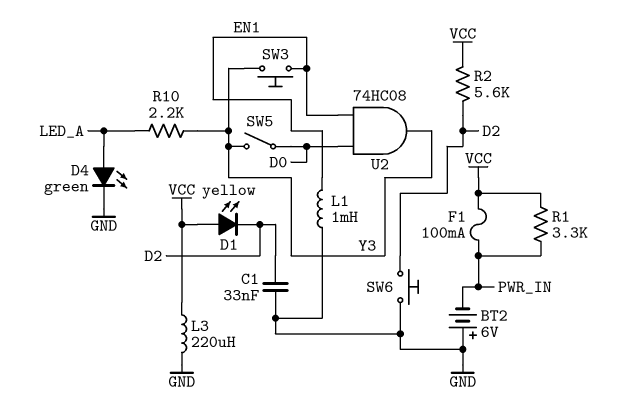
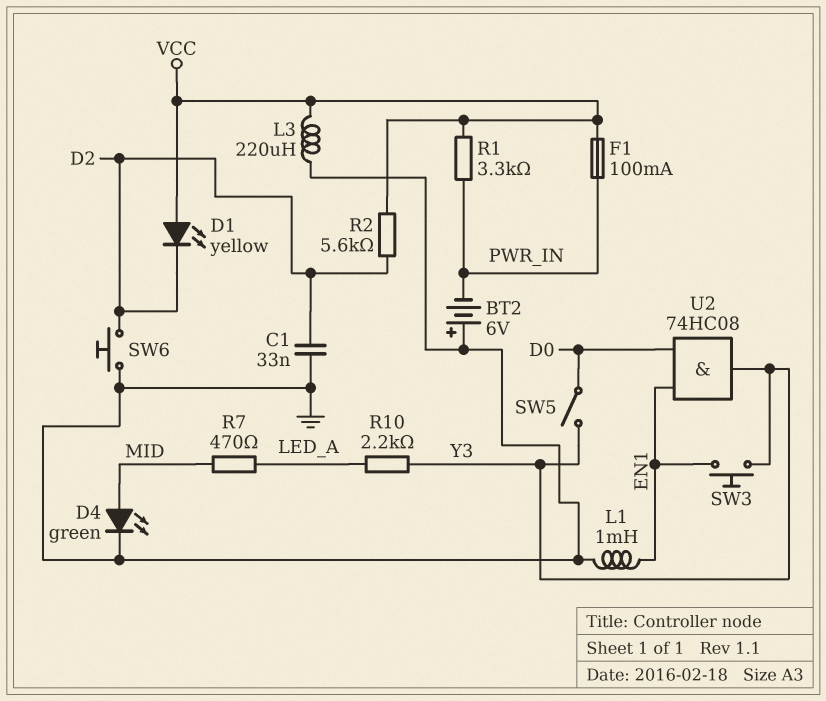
D4: LED green (A LED_A, K GND) -> LED green (A MID, K GND)
R7: none -> 470 (LED_A, MID)

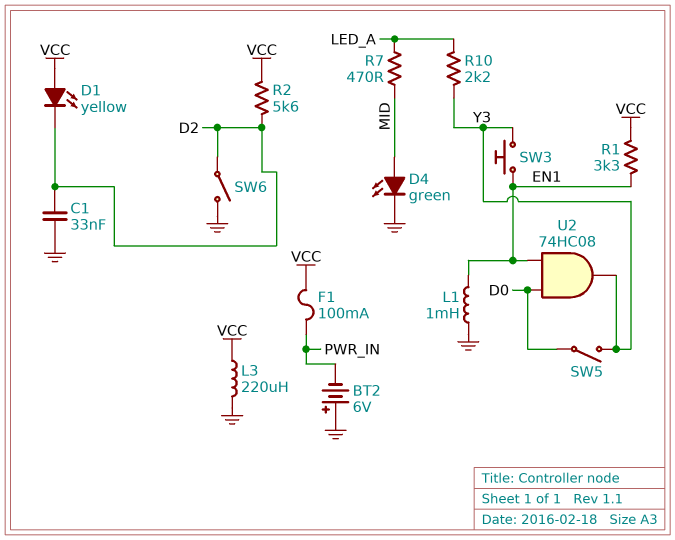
R1: 3.3k (PWR_IN, VCC) -> 3.3k (EN1, VCC)
SW6: button (D2, GND) -> switch (D2, GND)

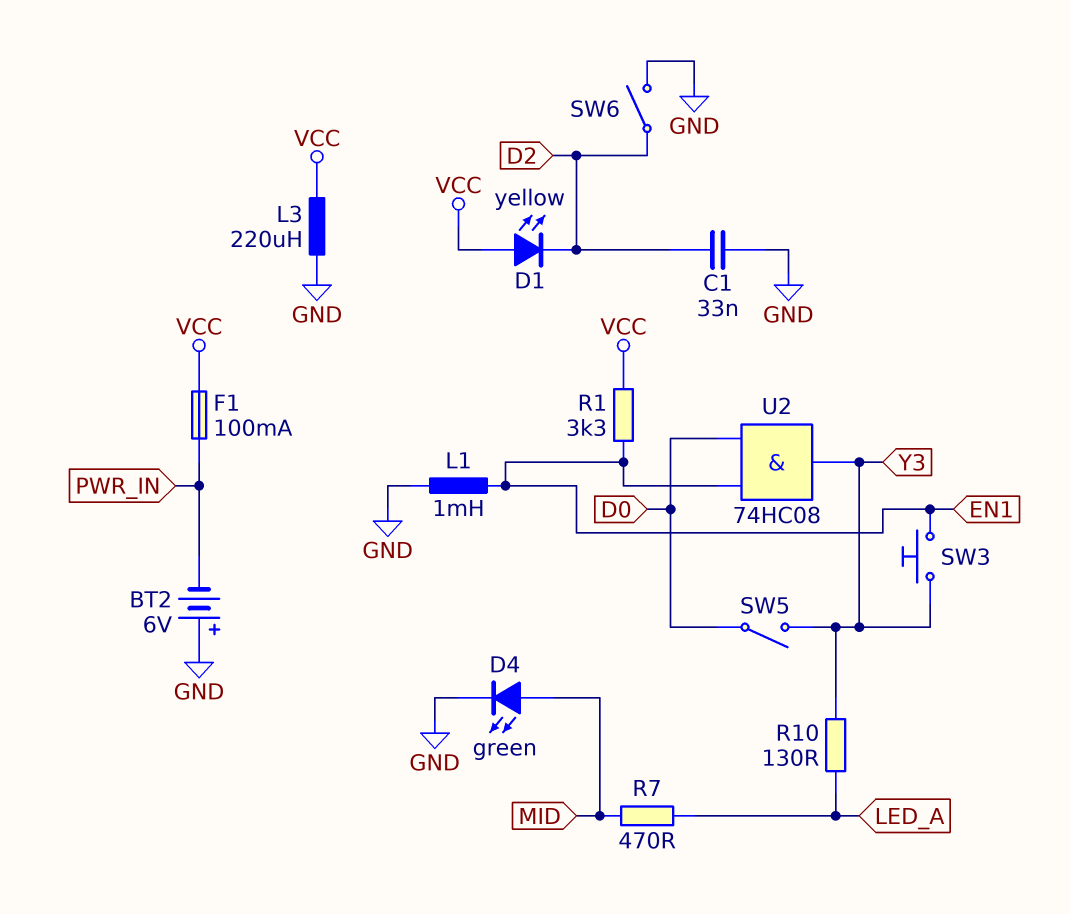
R2: 5.6k (D2, VCC) -> none
R10: 2.2k (LED_A, Y3) -> 130 (LED_A, Y3)

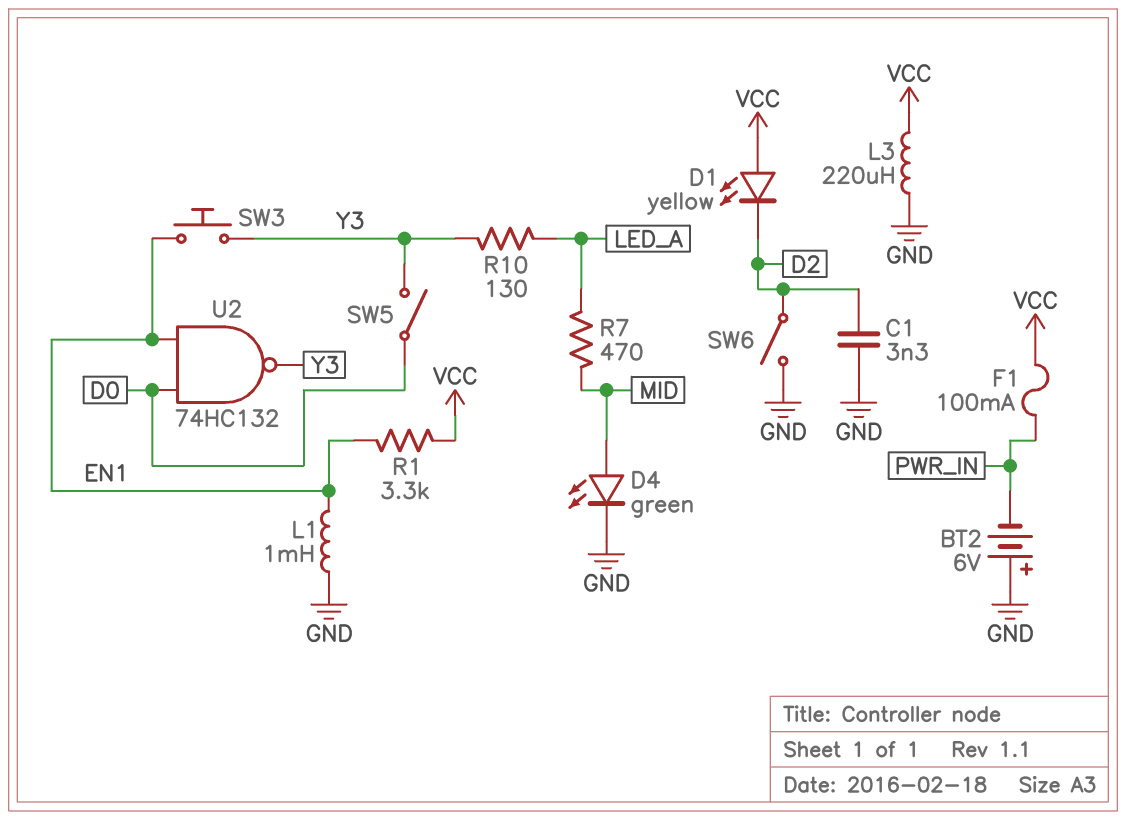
C1: 33nF (D2, GND) -> 3.3nF (D2, GND)
U2: AND 74HC08 (in D0, in EN1, out Y3) -> NAND 74HC132 (in D0, in EN1, out Y3)

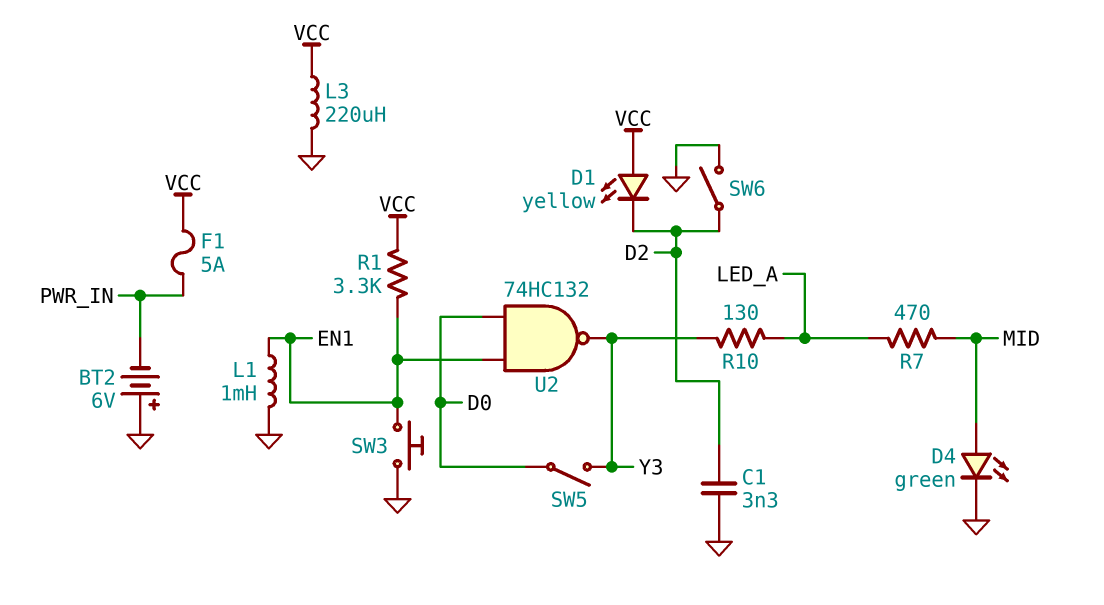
F1: 100mA (PWR_IN, VCC) -> 5A (PWR_IN, VCC)
SW3: button (EN1, Y3) -> button (EN1, GND)

